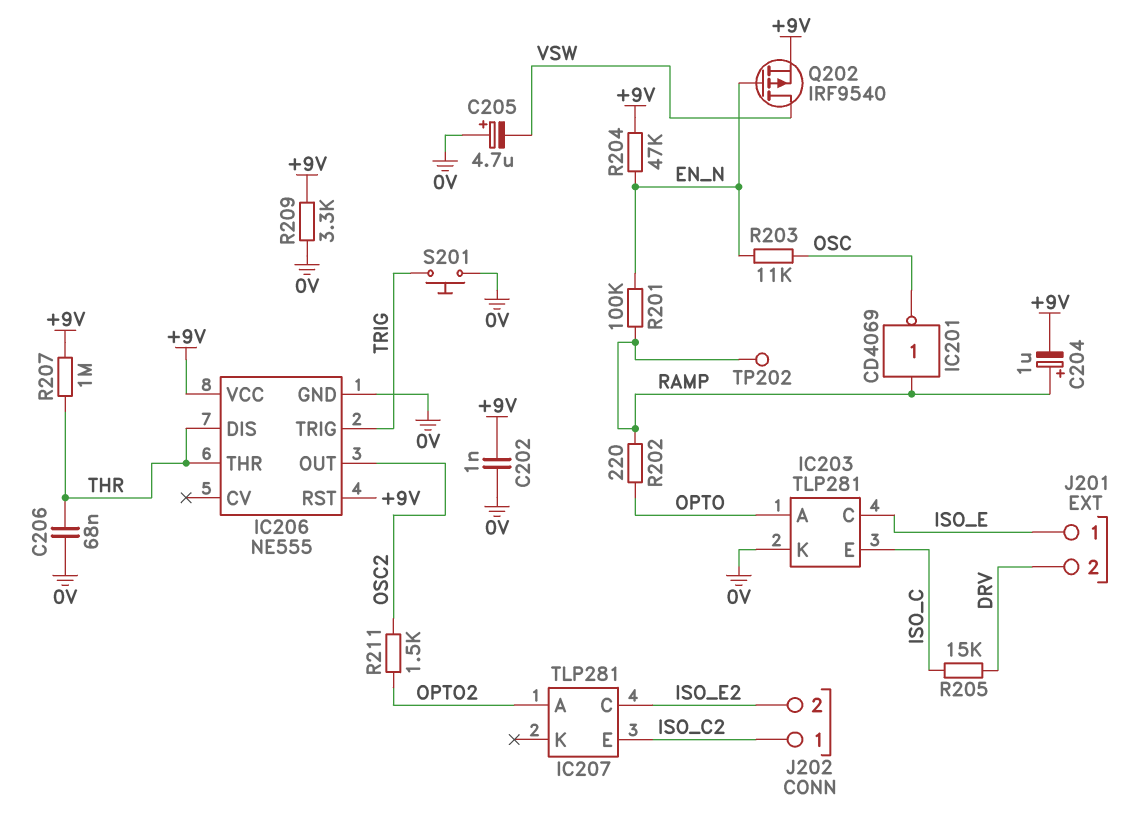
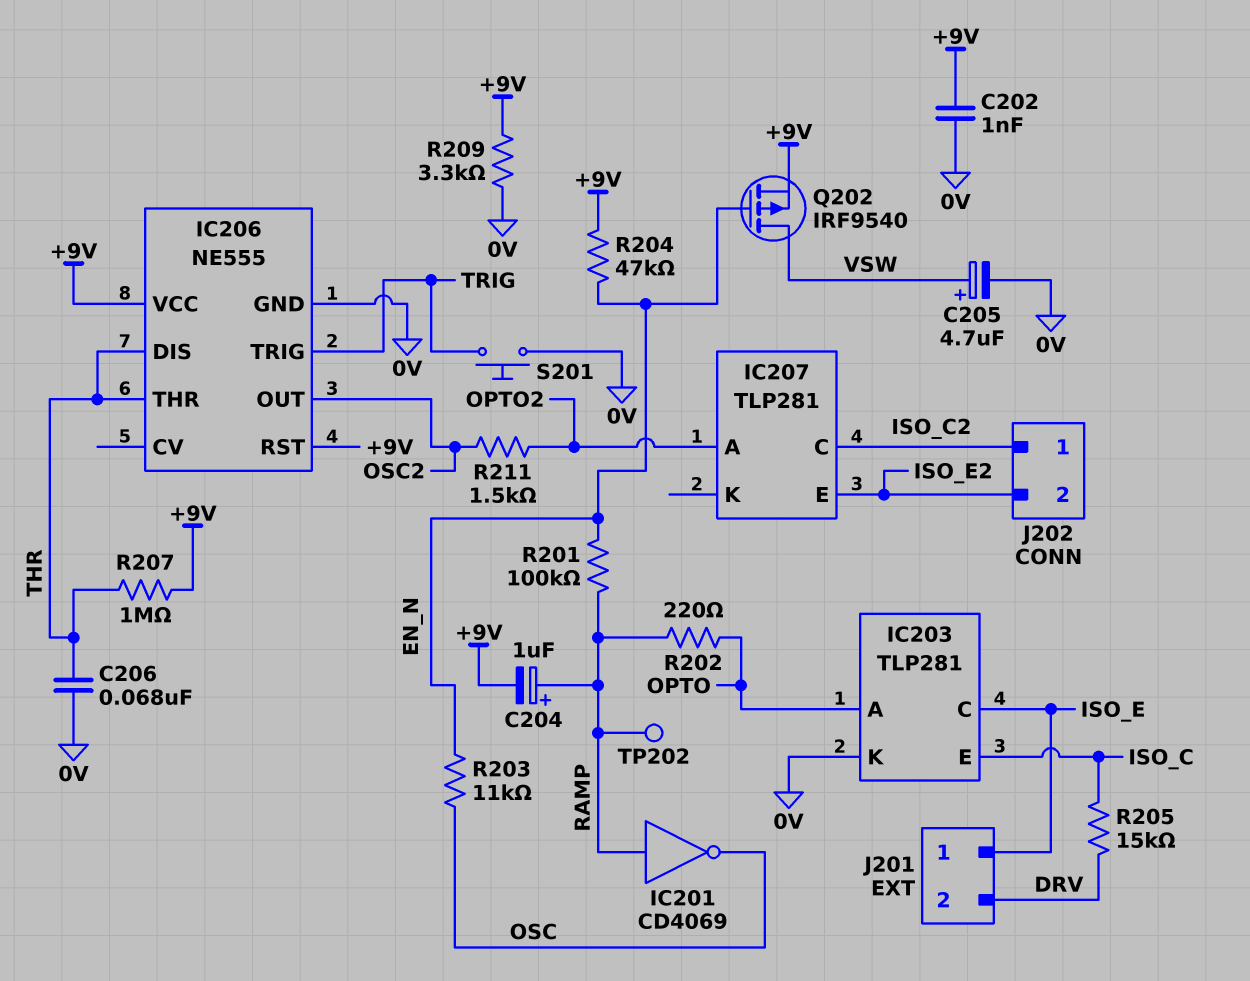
C205: 4.7uF (plus 0V, minus VSW) -> 4.7uF (plus VSW, minus 0V)
IC207 pin C: ISO_E2 -> ISO_C2
IC207 pin E: ISO_C2 -> ISO_E2

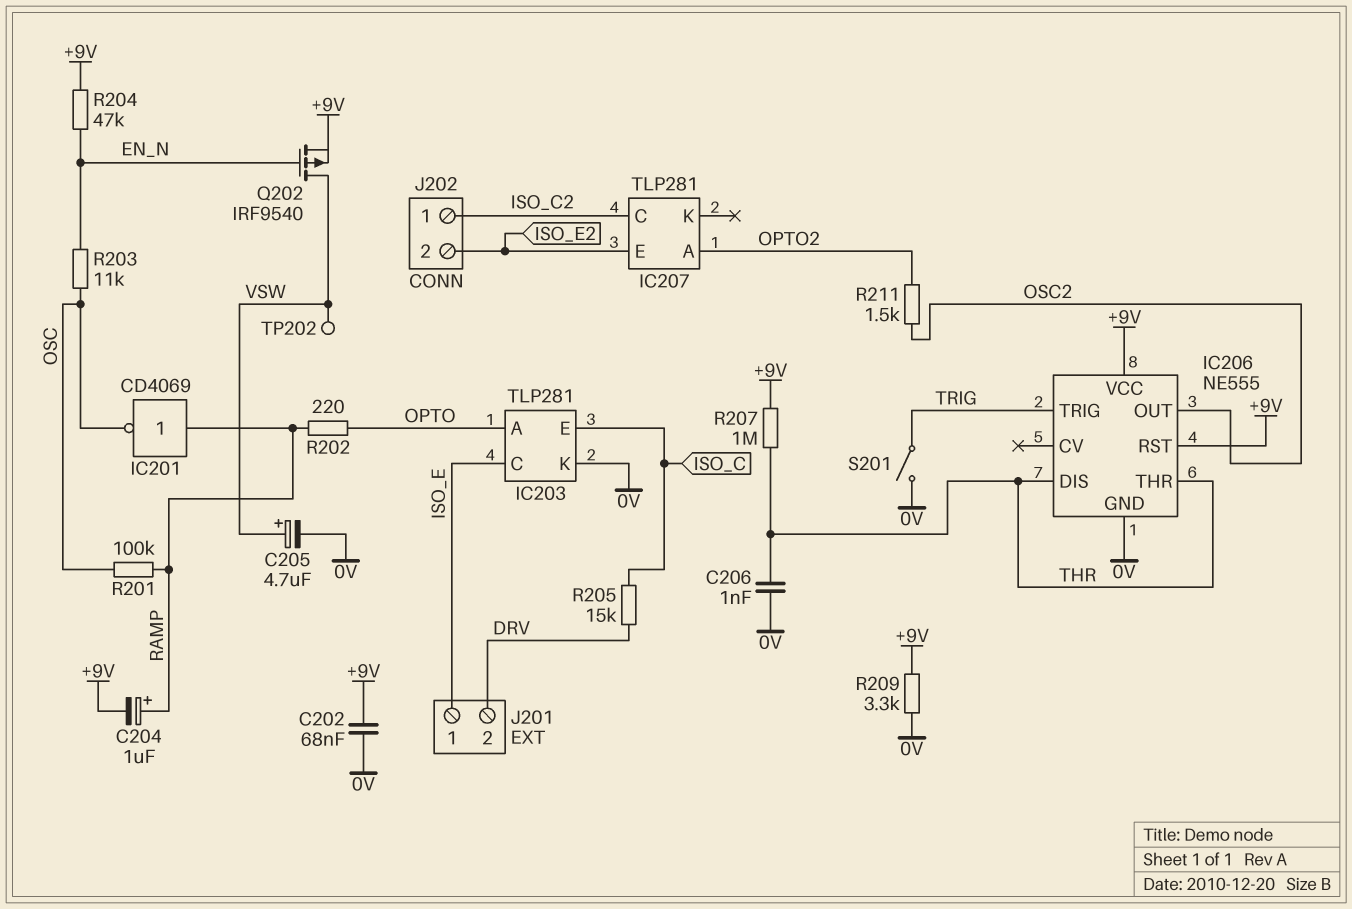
C202: 1nF (+9V, 0V) -> 68nF (+9V, 0V)
C206: 68nF (0V, THR) -> 1nF (0V, THR)
R201: 100k (EN_N, RAMP) -> 100k (OSC, RAMP)
S201: button (0V, TRIG) -> switch (0V, TRIG)
TP202: test point (RAMP) -> test point (VSW)

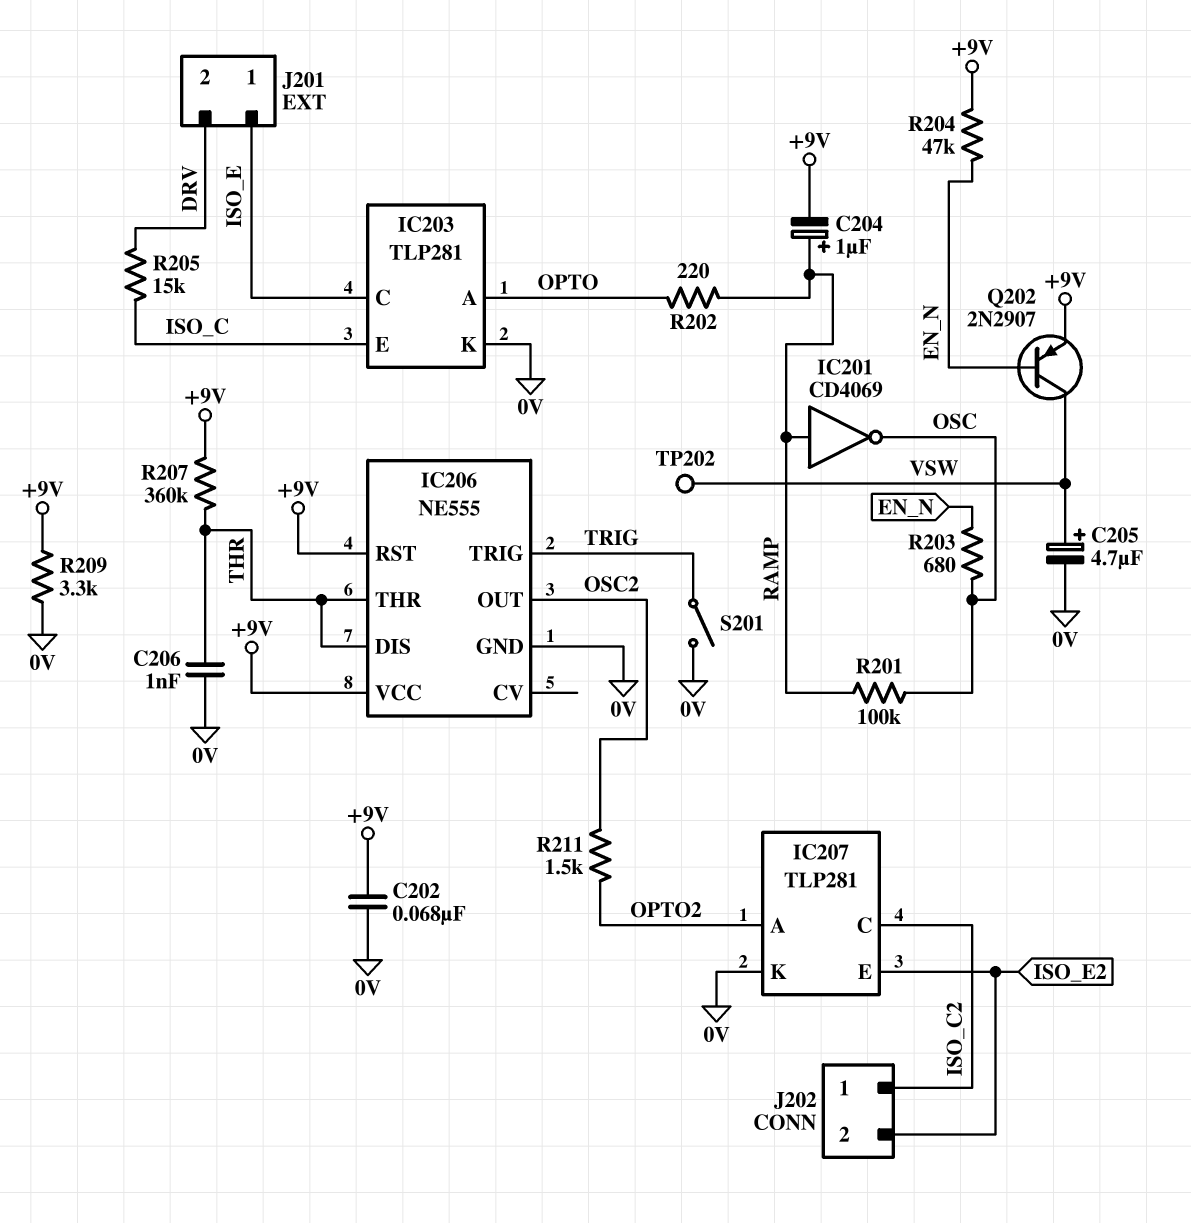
IC207 pin K: none -> 0V
Q202: PMOS IRF9540 (G EN_N, D VSW, S +9V) -> PNP 2N2907 (B EN_N, C VSW, E +9V)
R203: 11k (EN_N, OSC) -> 680 (EN_N, OSC)
R207: 1M (+9V, THR) -> 360k (+9V, THR)

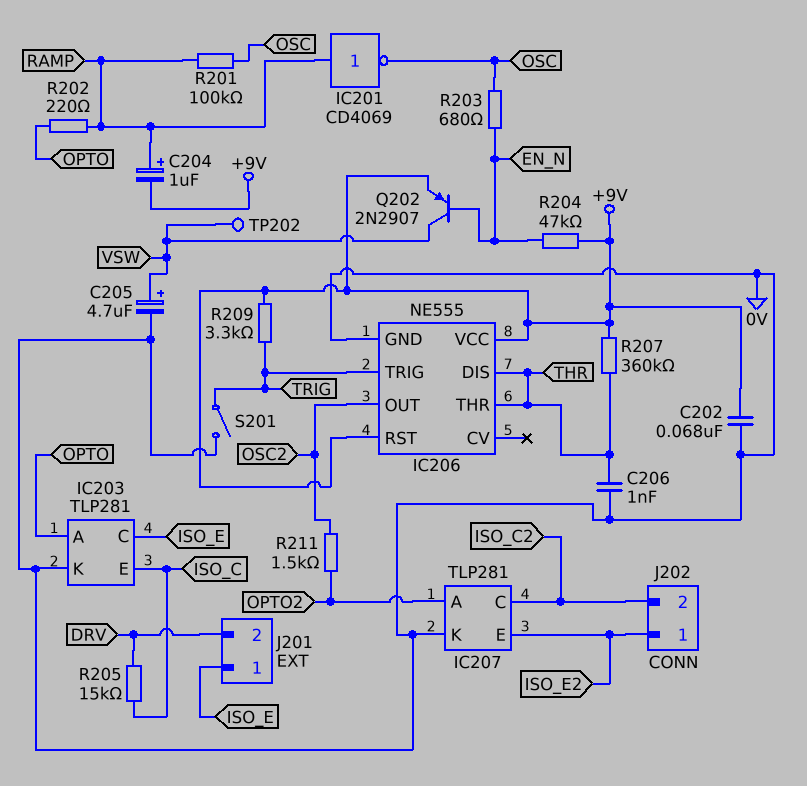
J202 pin 1: ISO_C2 -> ISO_E2
J202 pin 2: ISO_E2 -> ISO_C2
R209: 3.3k (+9V, 0V) -> 3.3k (+9V, TRIG)

